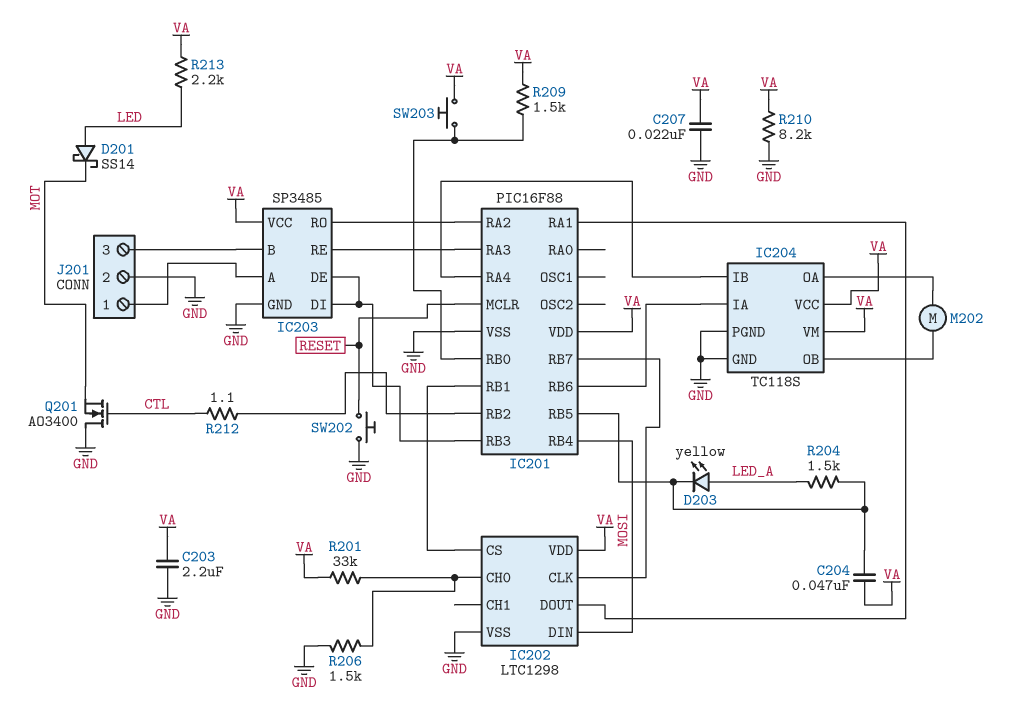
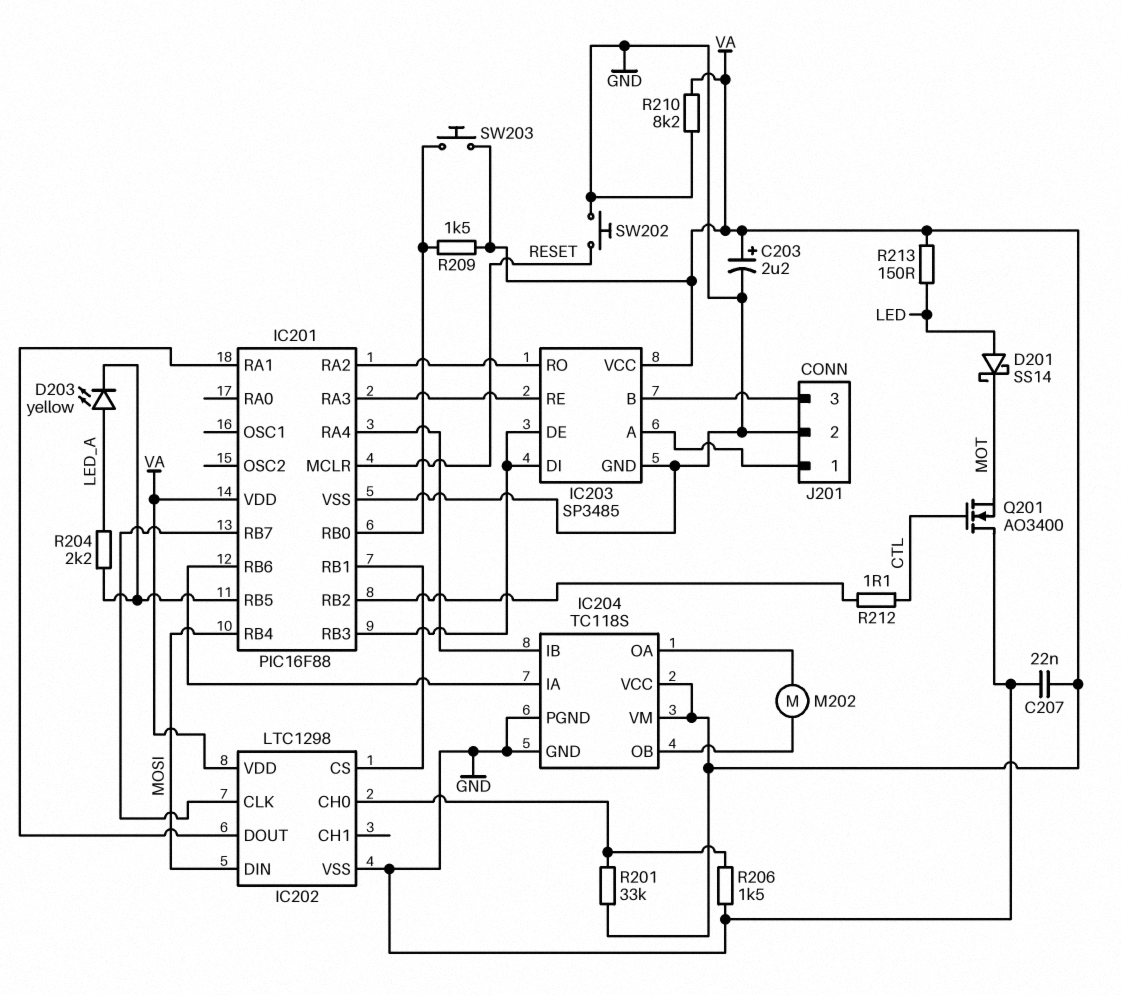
C203: 2.2uF (GND, VA) -> 2.2uF (plus VA, minus GND)
C204: 47nF (IC201/RB5, VA) -> none
R204: 1.5k (IC201/RB5, LED_A) -> 2.2k (IC201/RB5, LED_A)
R213: 2.2k (LED, VA) -> 150 (LED, VA)

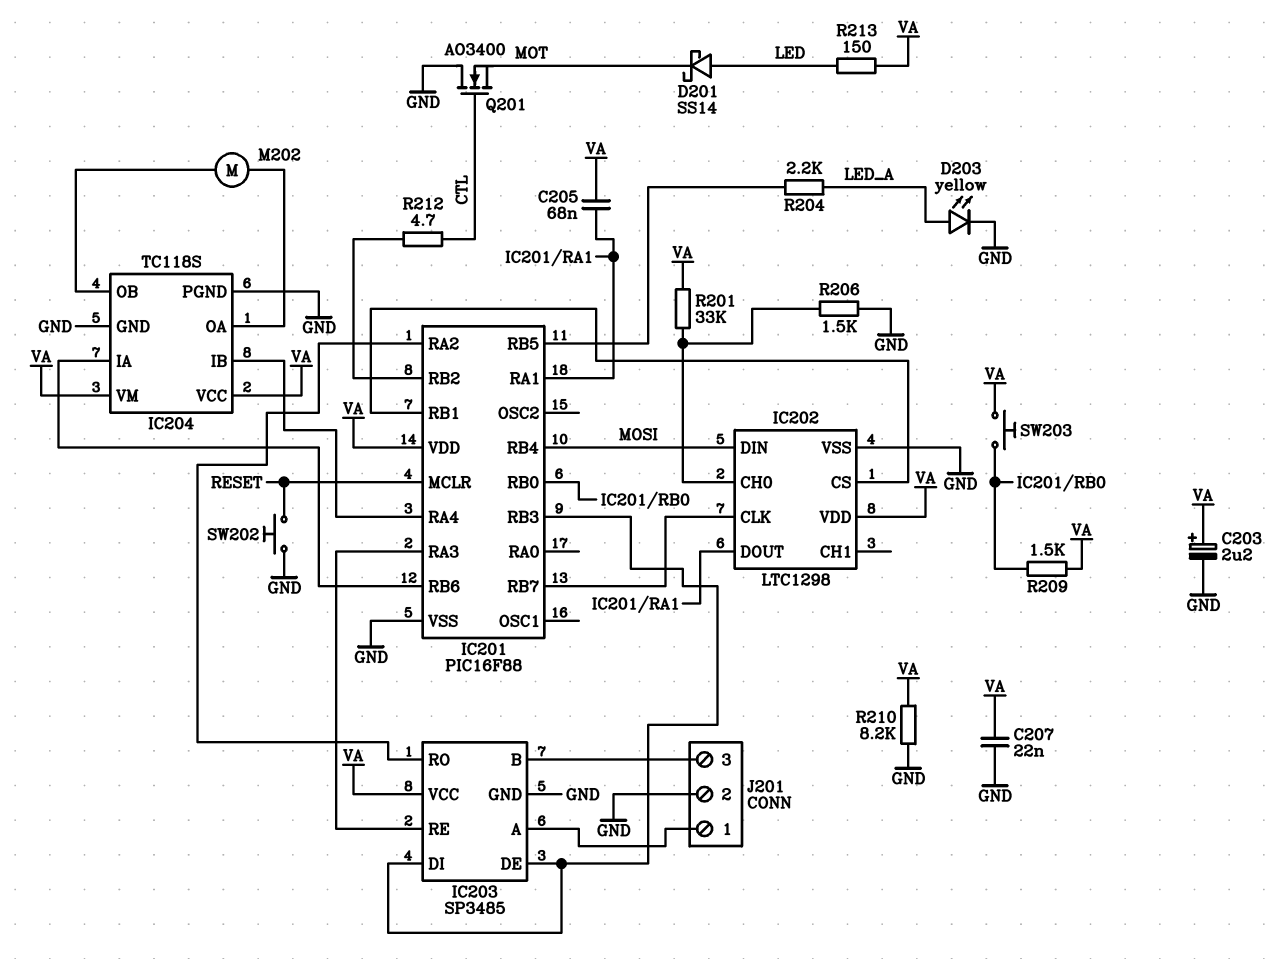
C205: none -> 68nF (IC201/RA1, VA)
D203: LED yellow (A LED_A, K IC201/RB5) -> LED yellow (A LED_A, K GND)
R212: 1.1 (CTL, IC201/RB2) -> 4.7 (CTL, IC201/RB2)

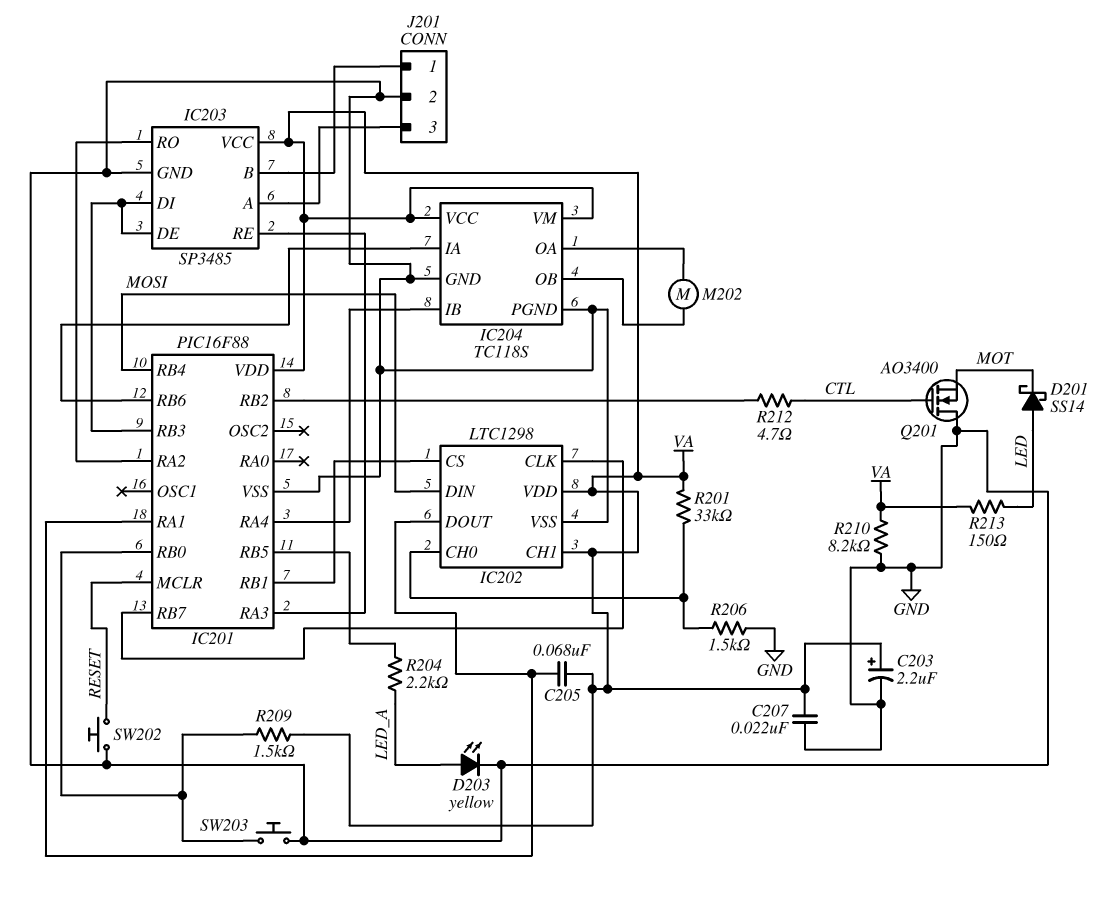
IC202 pin CH1: none -> VA
J201 pin 1: IC203/A -> IC203/B
J201 pin 3: IC203/B -> IC203/A
SW203: button (IC201/RB0, VA) -> button (GND, IC201/RB0)

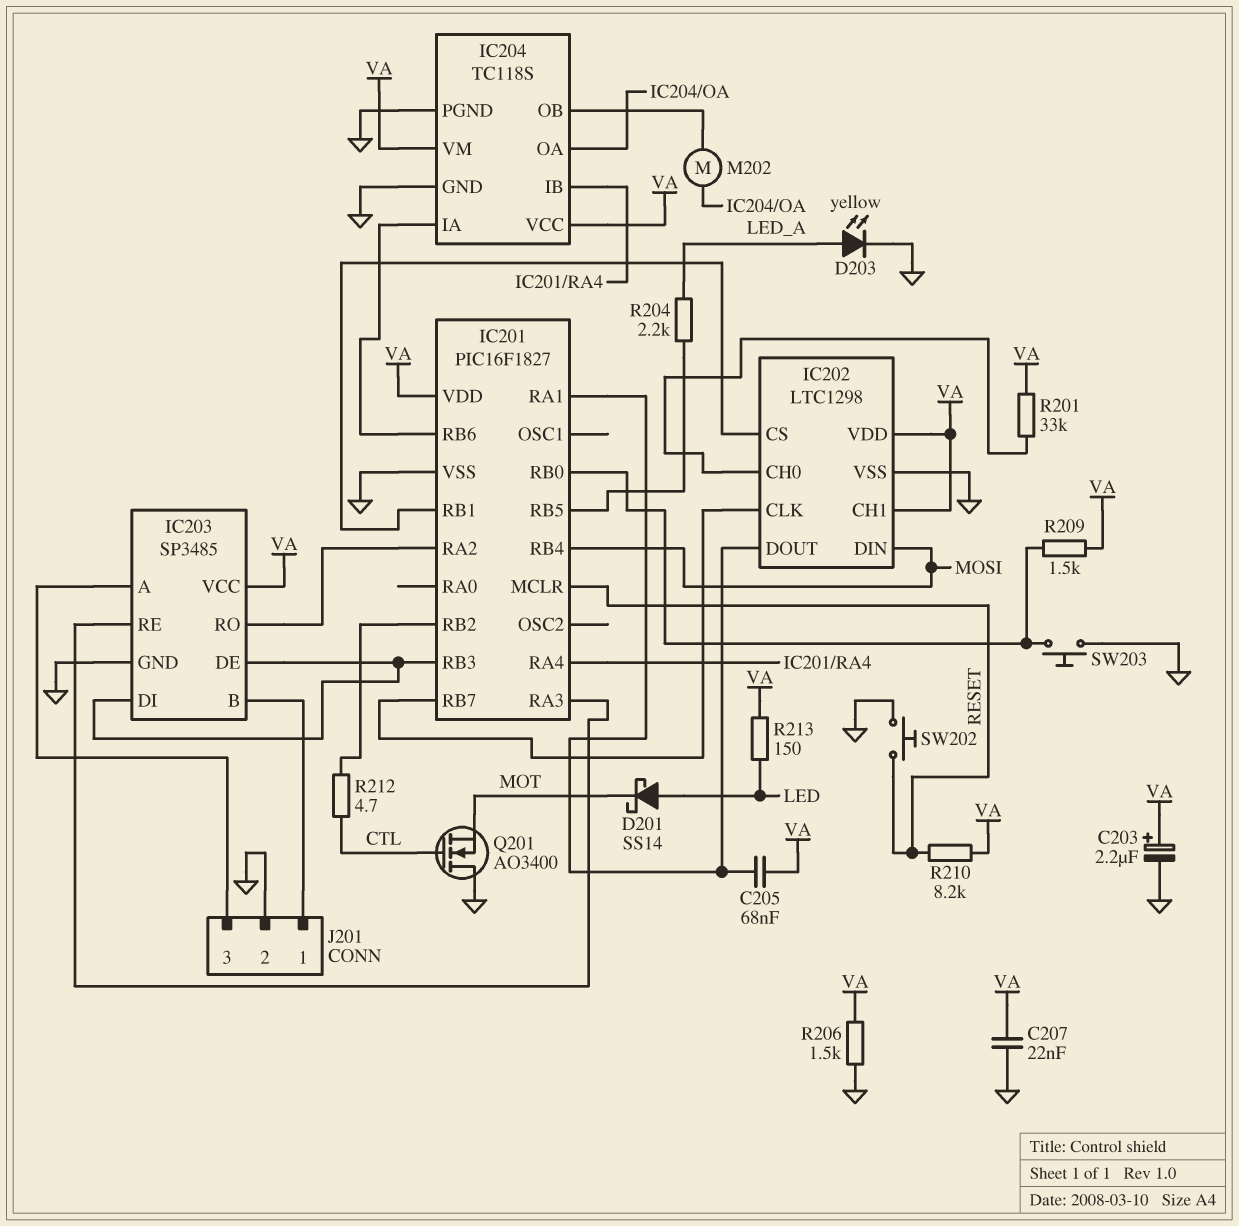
IC201: PIC16F88 -> PIC16F1827
R206: 1.5k (GND, IC202/CH0) -> 1.5k (GND, VA)
R210: 8.2k (GND, VA) -> 8.2k (RESET, VA)

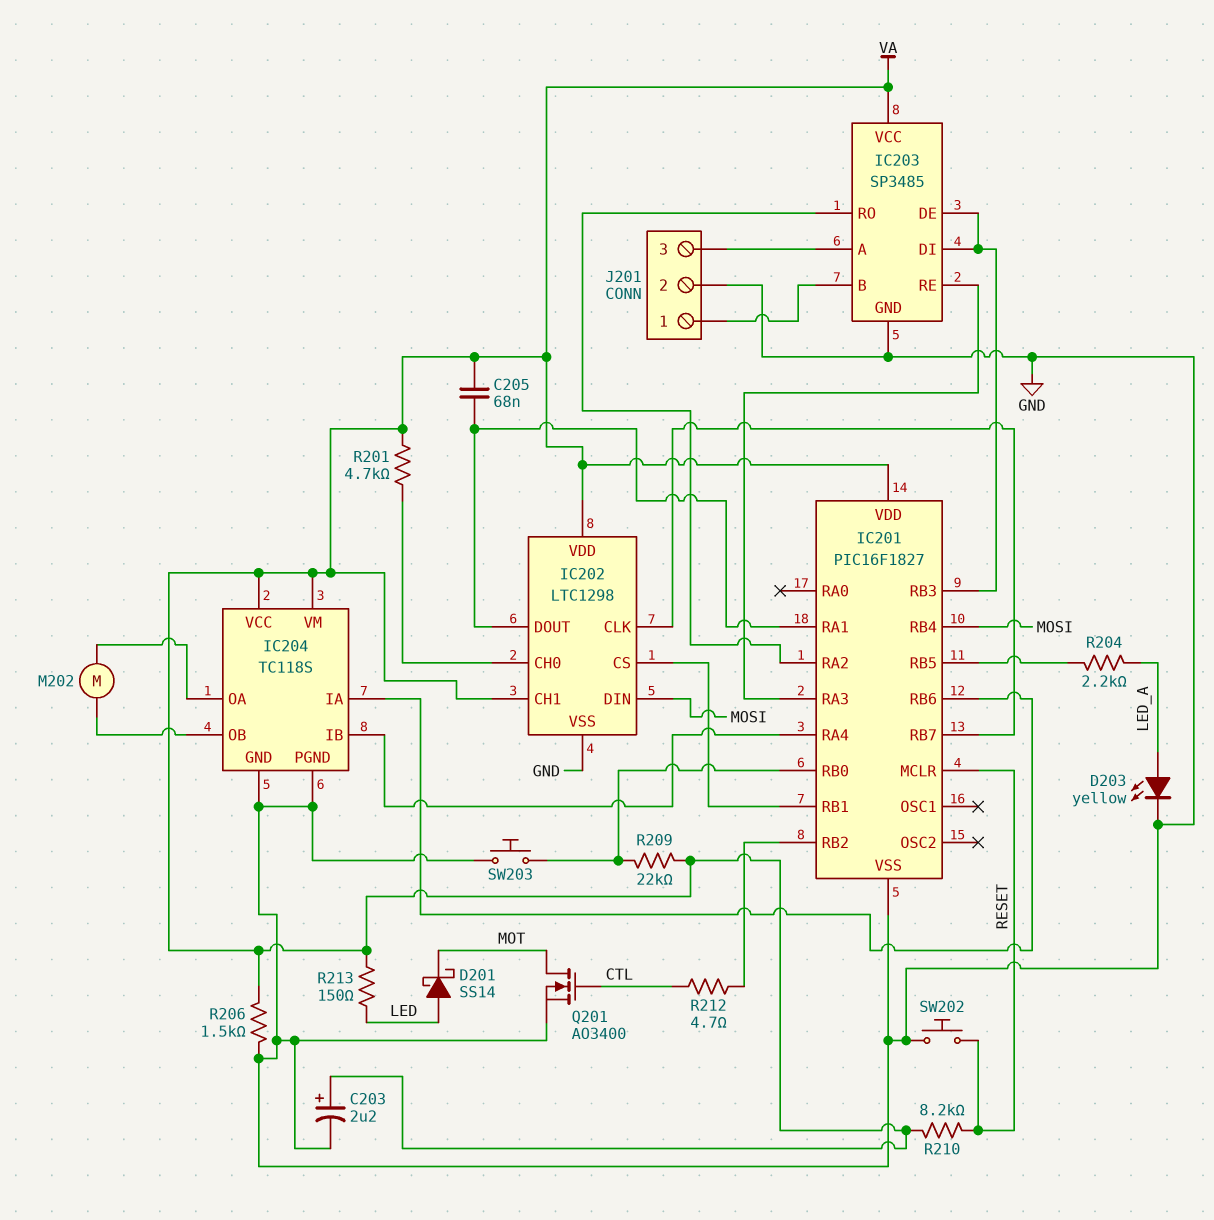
C207: 22nF (GND, VA) -> none
Q201: NMOS AO3400 (G CTL, D GND, S MOT) -> NMOS AO3400 (G CTL, D MOT, S GND)
R201: 33k (IC202/CH0, VA) -> 4.7k (IC202/CH0, VA)
R209: 1.5k (IC201/RB0, VA) -> 22k (IC201/RB0, VA)

